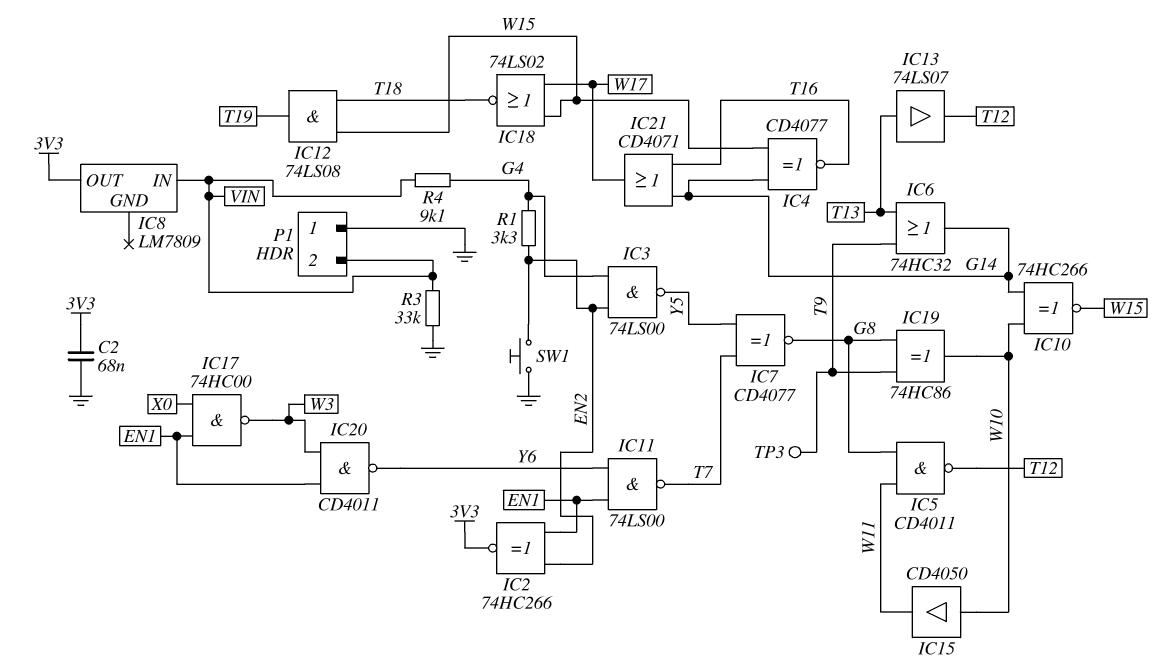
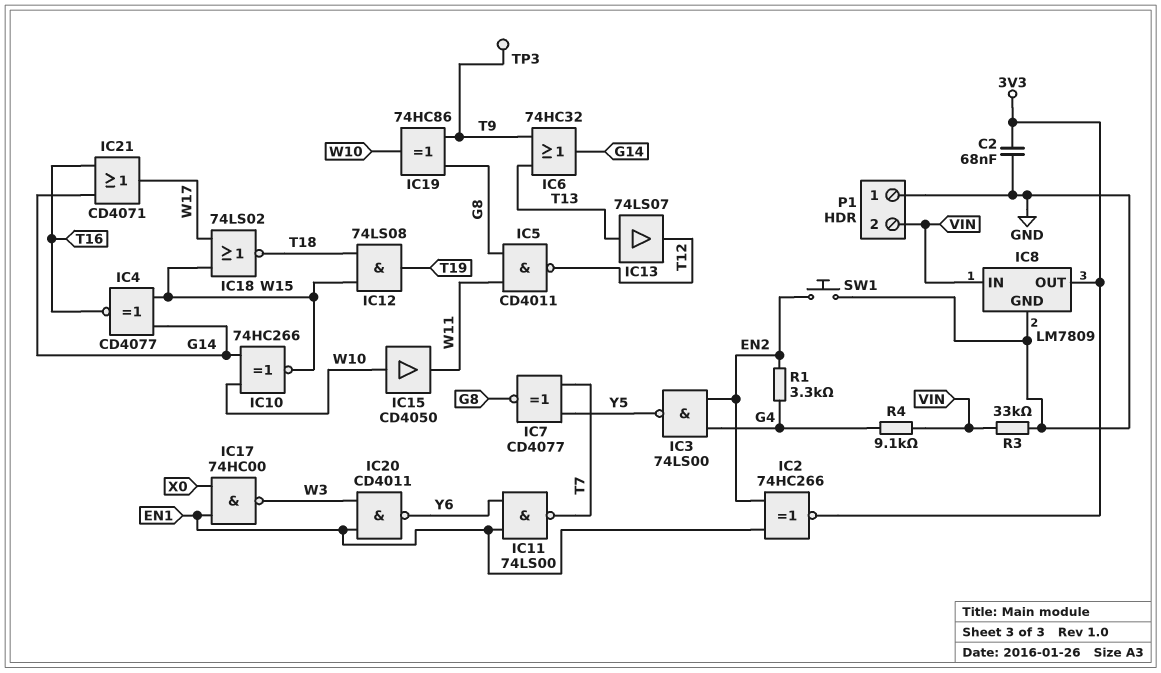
IC8 pin GND: none -> GND

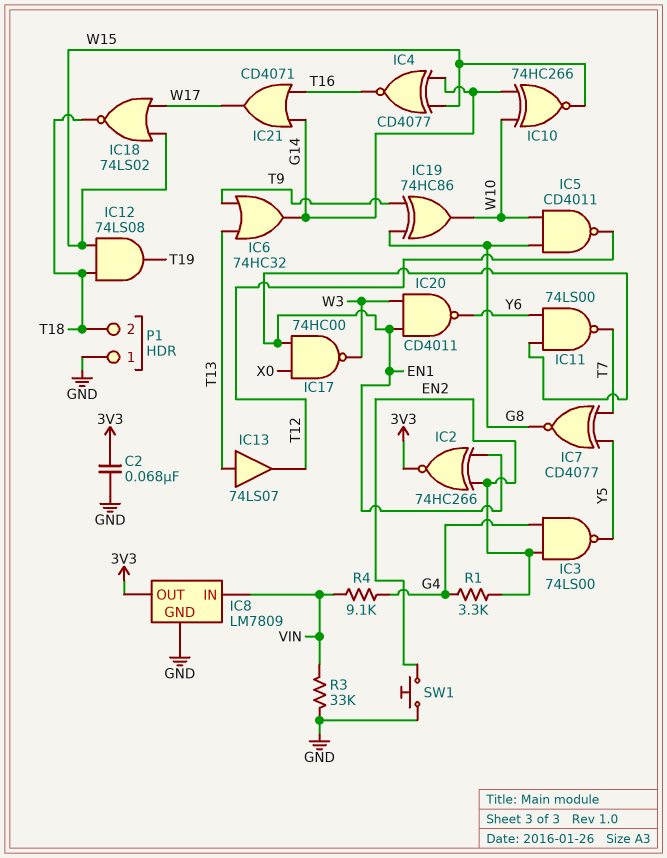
IC5: NAND CD4011 (in G8, in W11, out T12) -> NAND CD4011 (in G8, in W10, out T12)
IC15: buffer CD4050 (in W10, out W11) -> none
P1 pin 2: VIN -> T18
TP3: test point (T9) -> none

